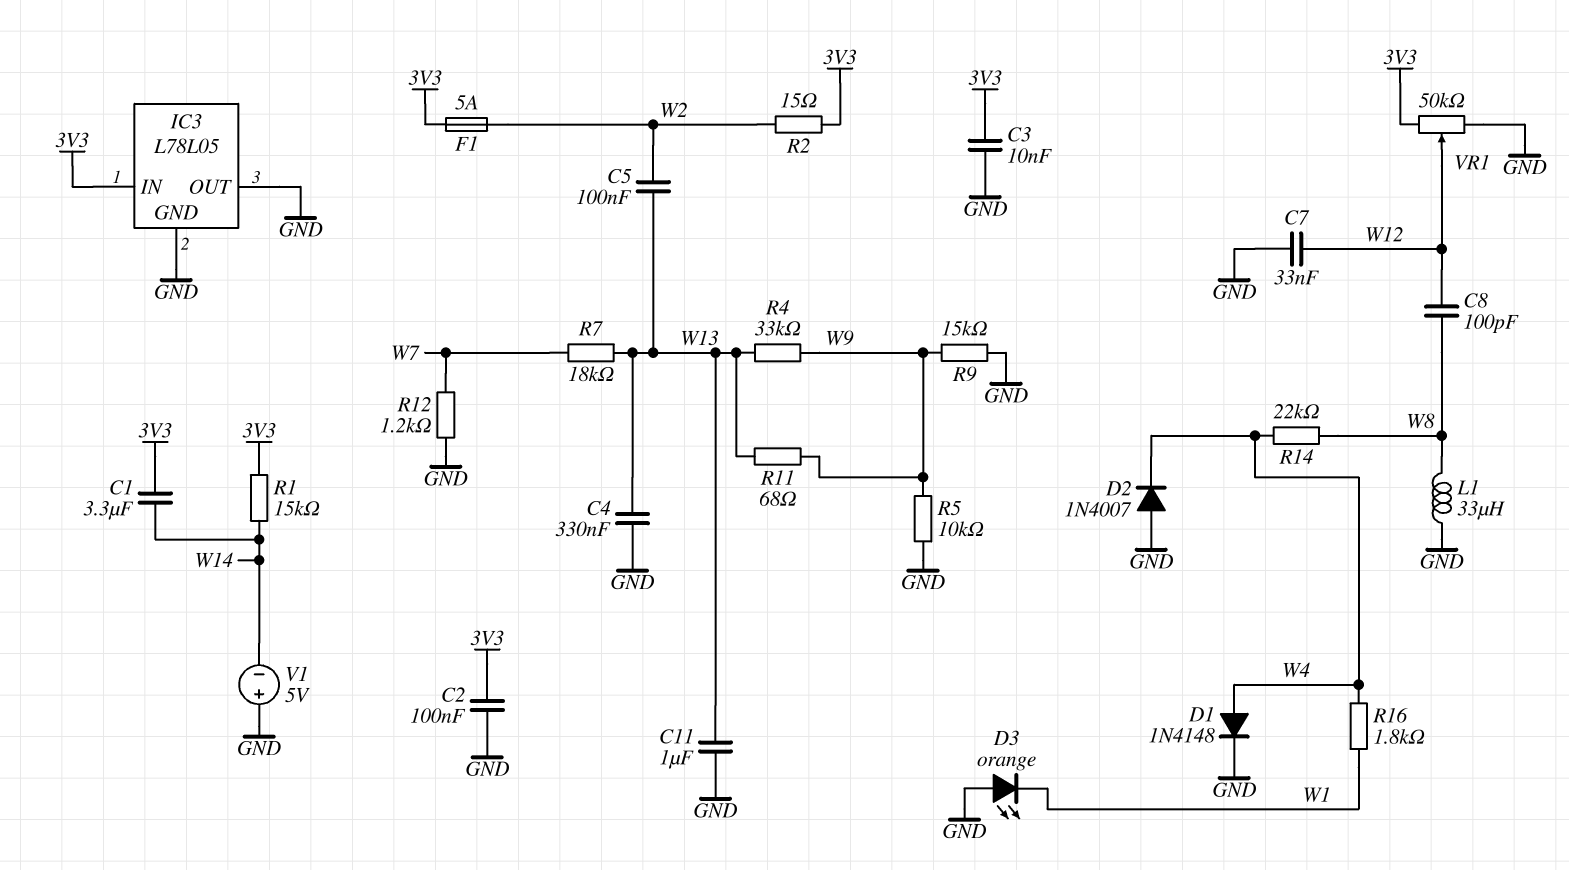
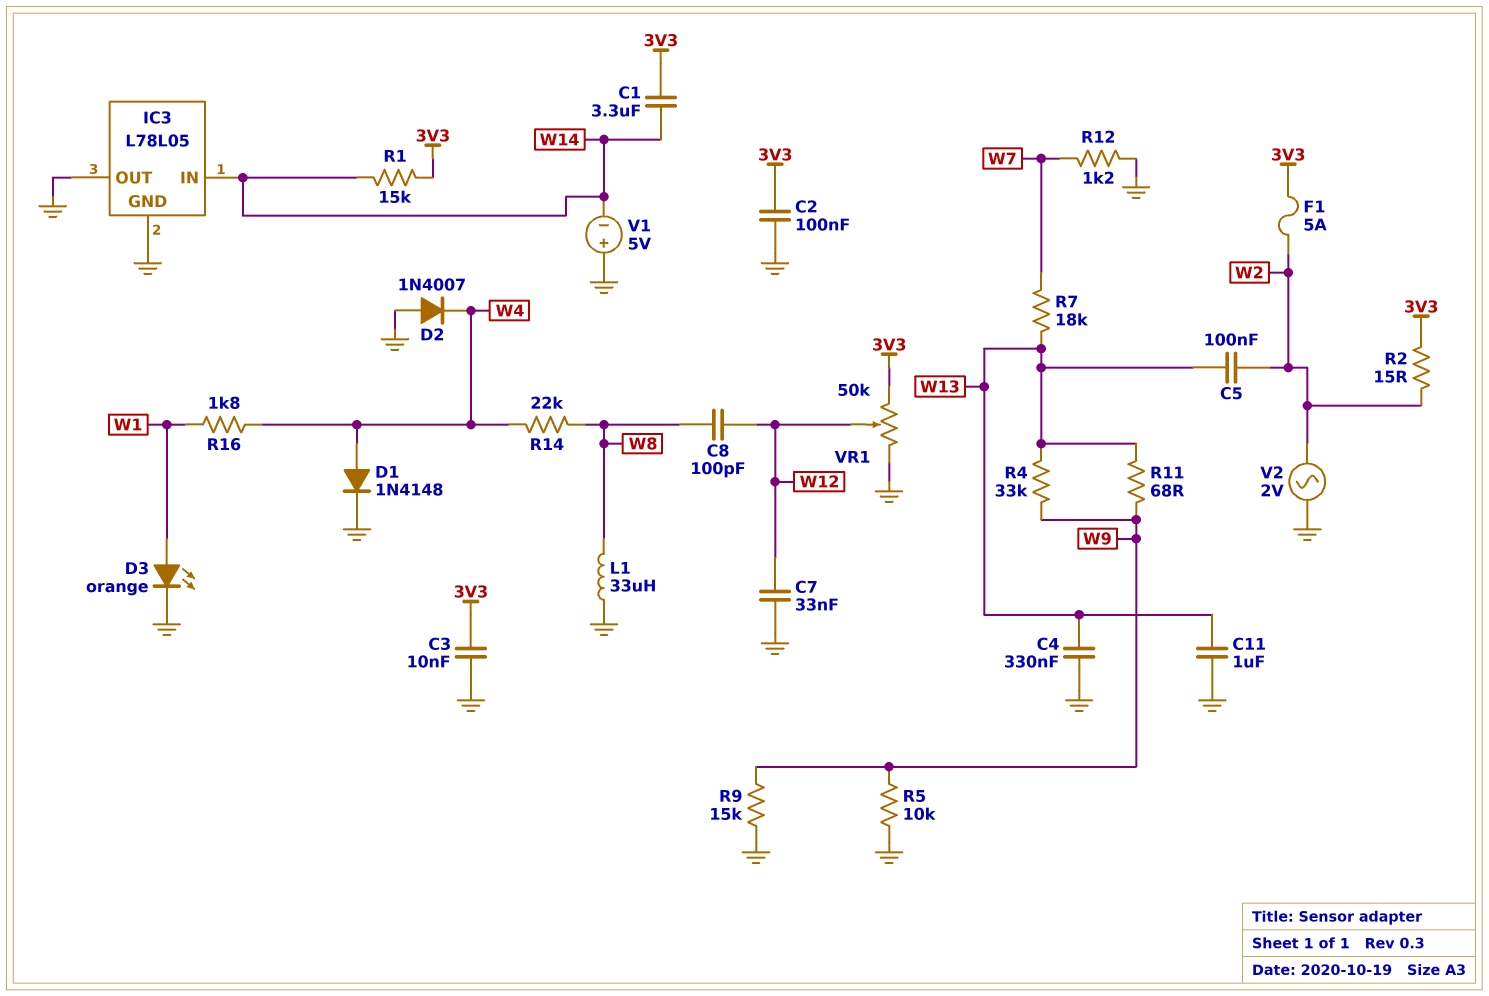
D3: LED orange (A GND, K W1) -> LED orange (A W1, K GND)
IC3 pin IN: 3V3 -> W14
V2: none -> AC 2V (GND, W2)

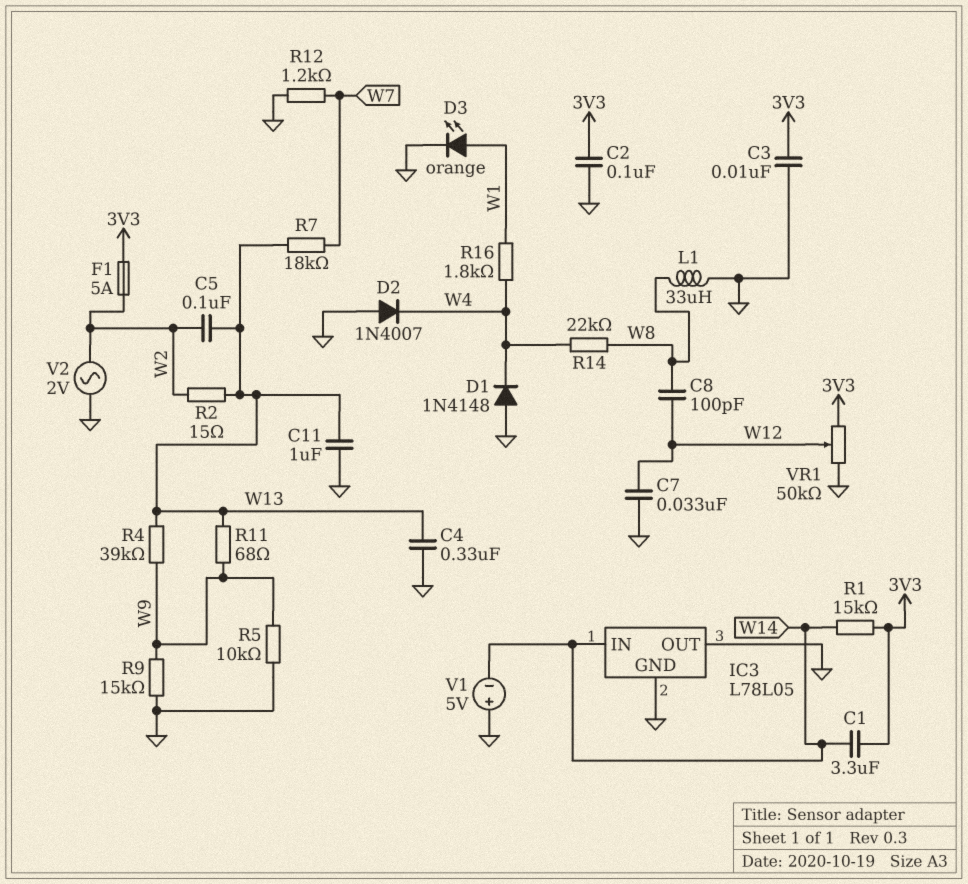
D1: diode 1N4148 (A W4, K GND) -> diode 1N4148 (A GND, K W4)
R2: 15 (3V3, W2) -> 15 (W2, W13)
R4: 33k (W9, W13) -> 39k (W9, W13)

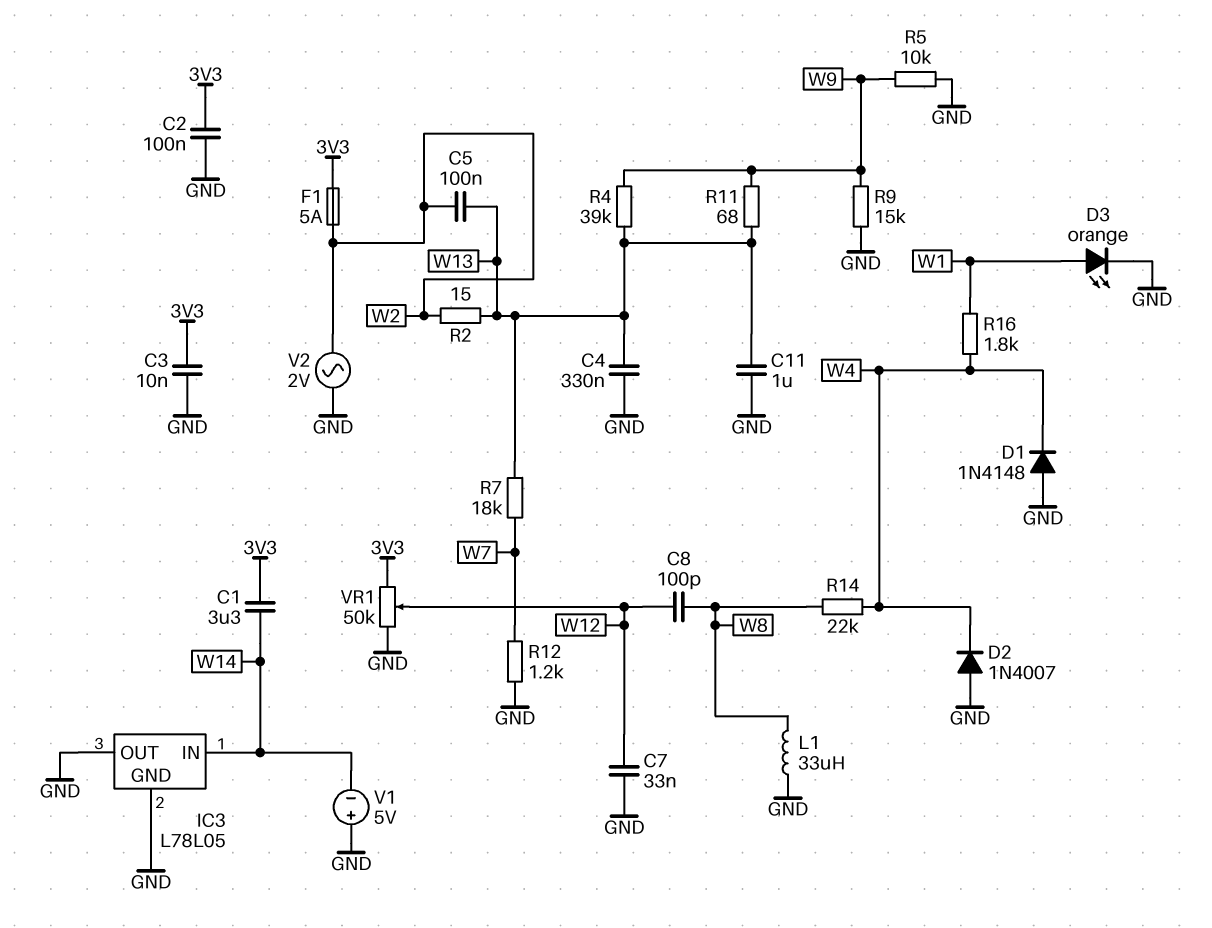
R1: 15k (3V3, W14) -> none

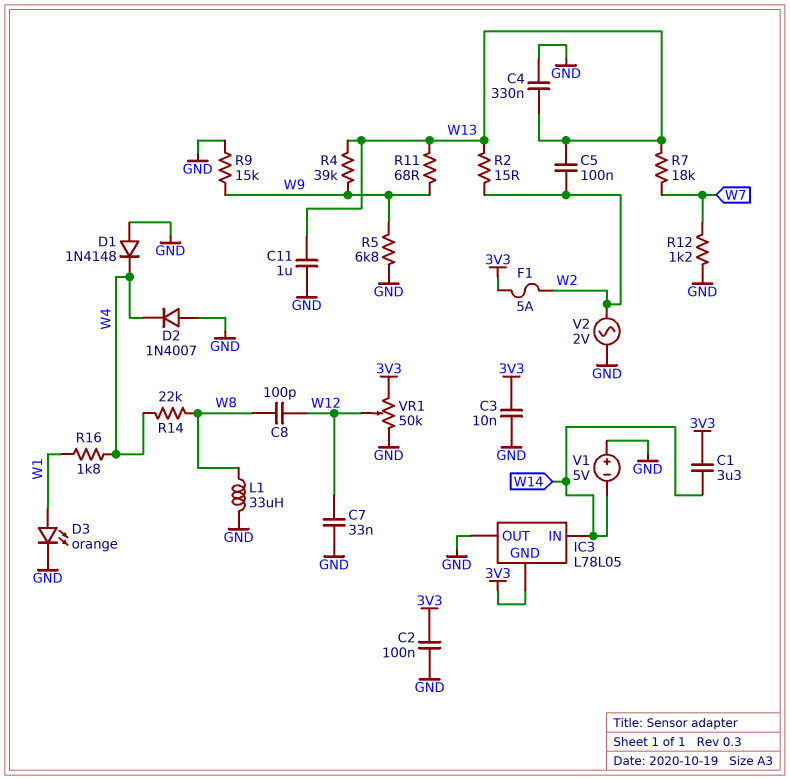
IC3 pin GND: GND -> 3V3
R5: 10k (GND, W9) -> 6.8k (GND, W9)

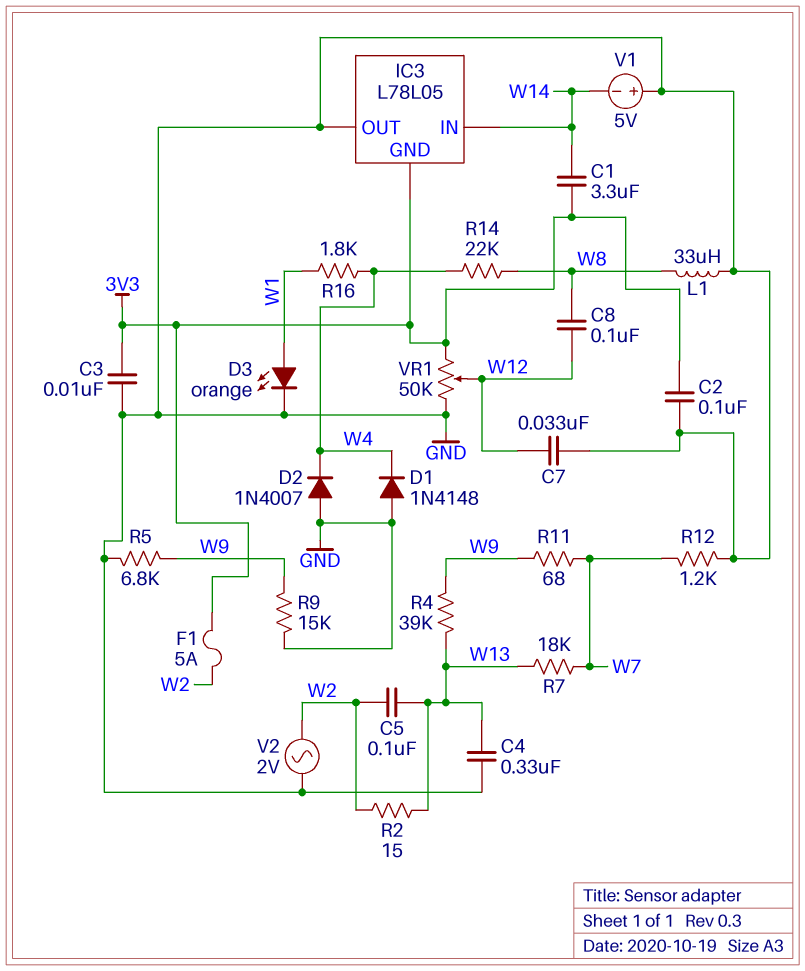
C8: 100pF (W8, W12) -> 100nF (W8, W12)
C11: 1uF (GND, W13) -> none
R11: 68 (W9, W13) -> 68 (W7, W9)

